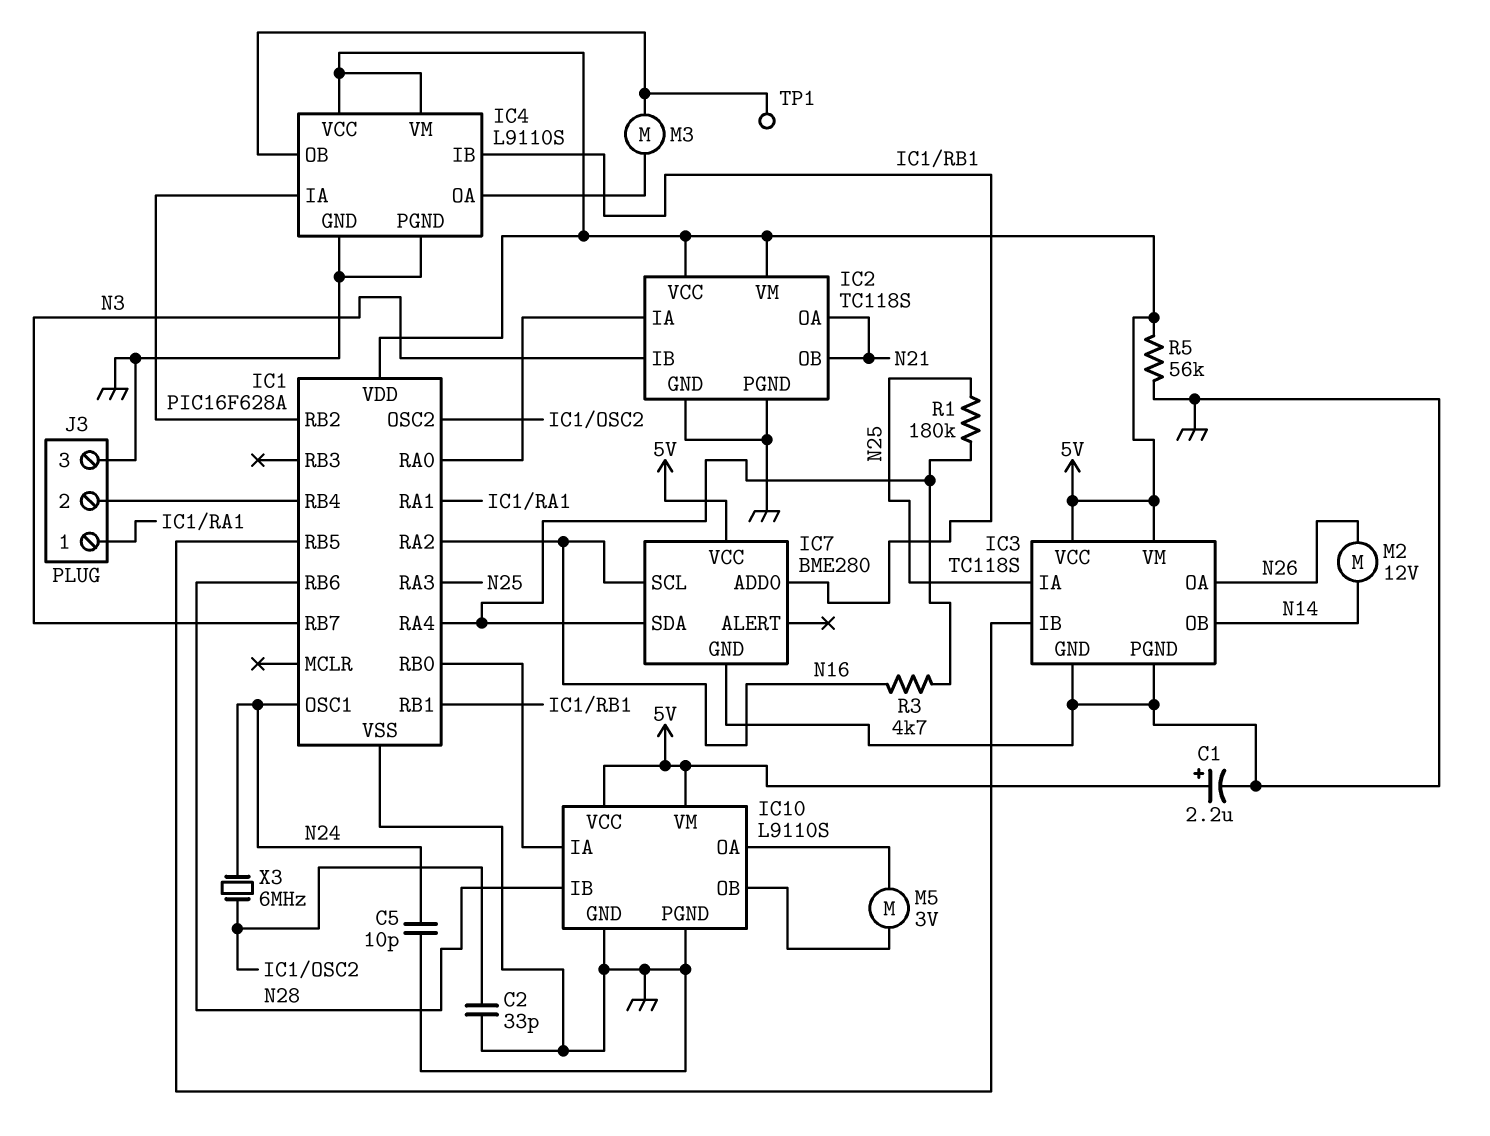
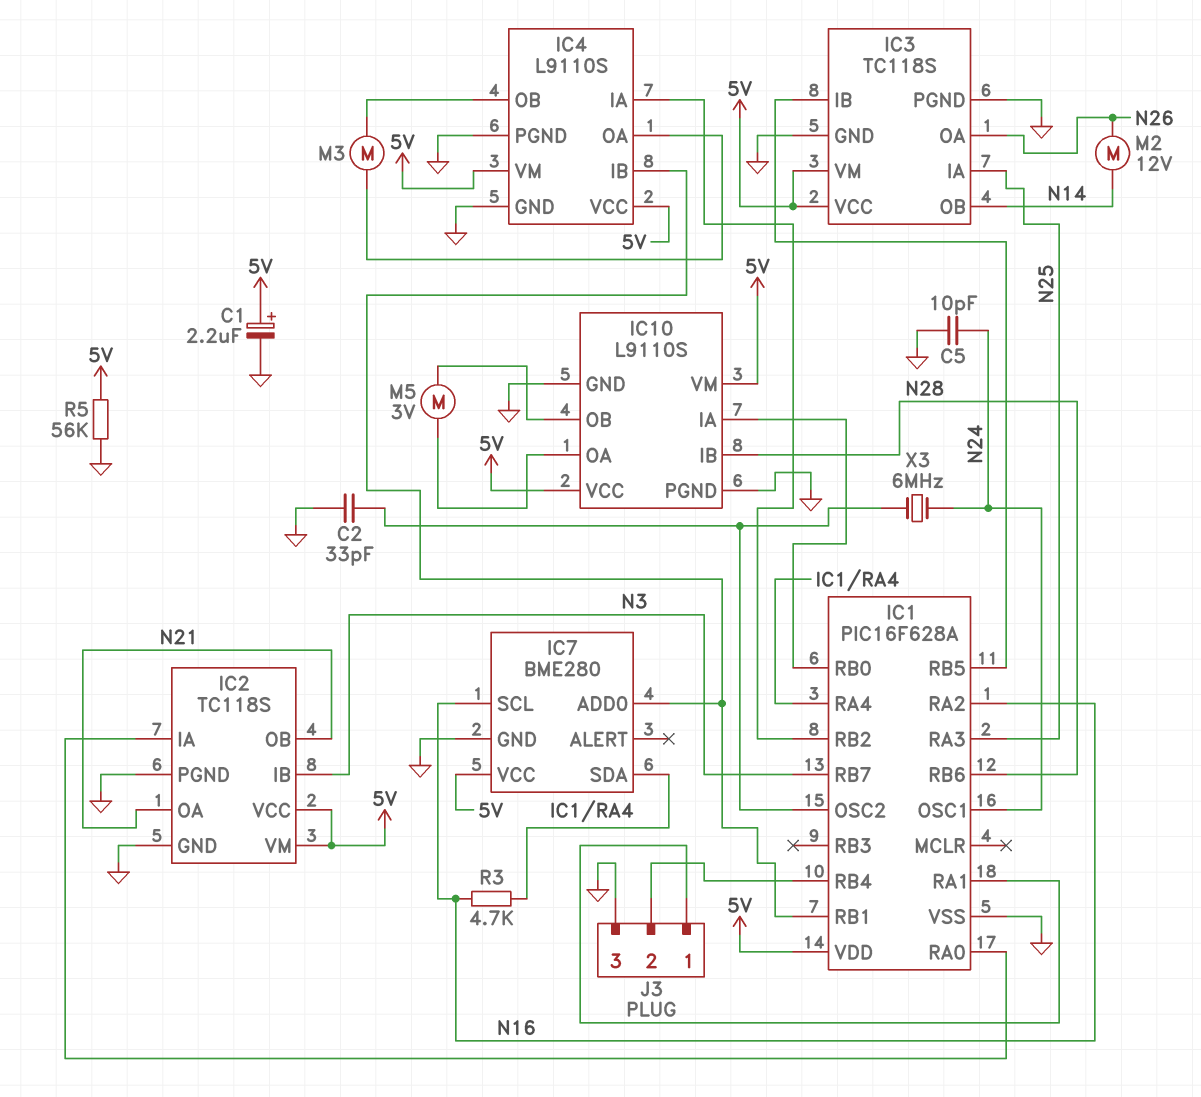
R1: 180k (IC1/RA4, N25) -> none
TP1: test point (IC4/OB) -> none

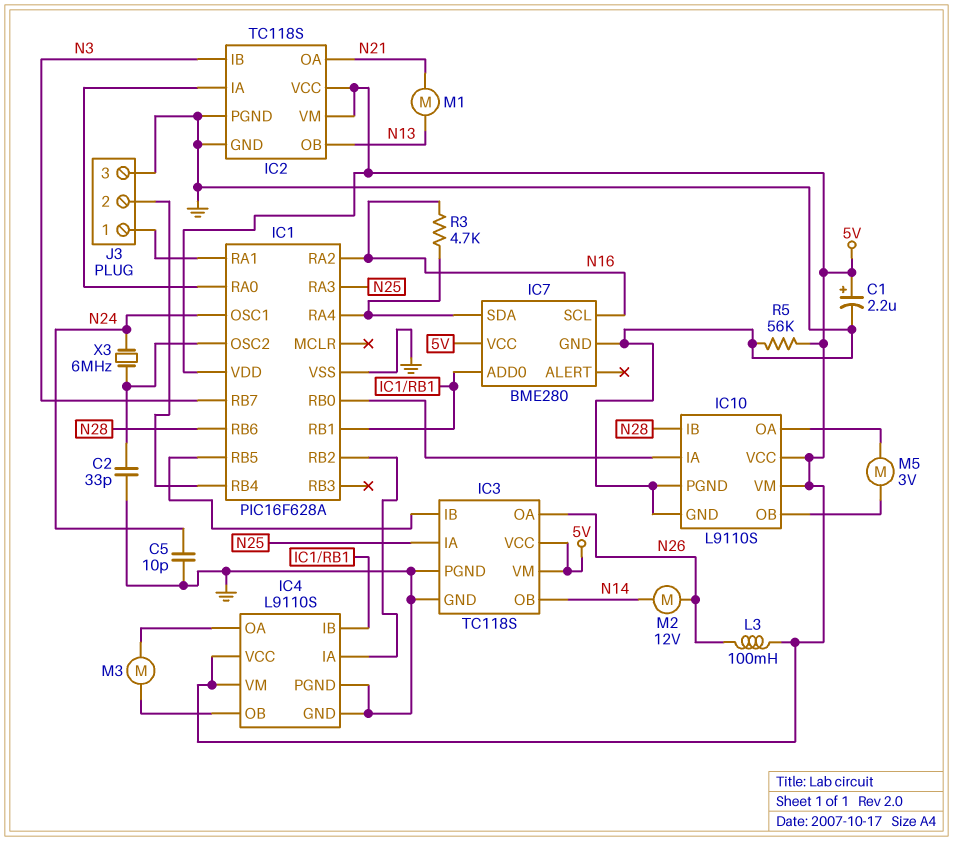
IC2 pin OB: N21 -> N13
L3: none -> 100mH (5V, N26)
M1: none -> motor (N13, N21)

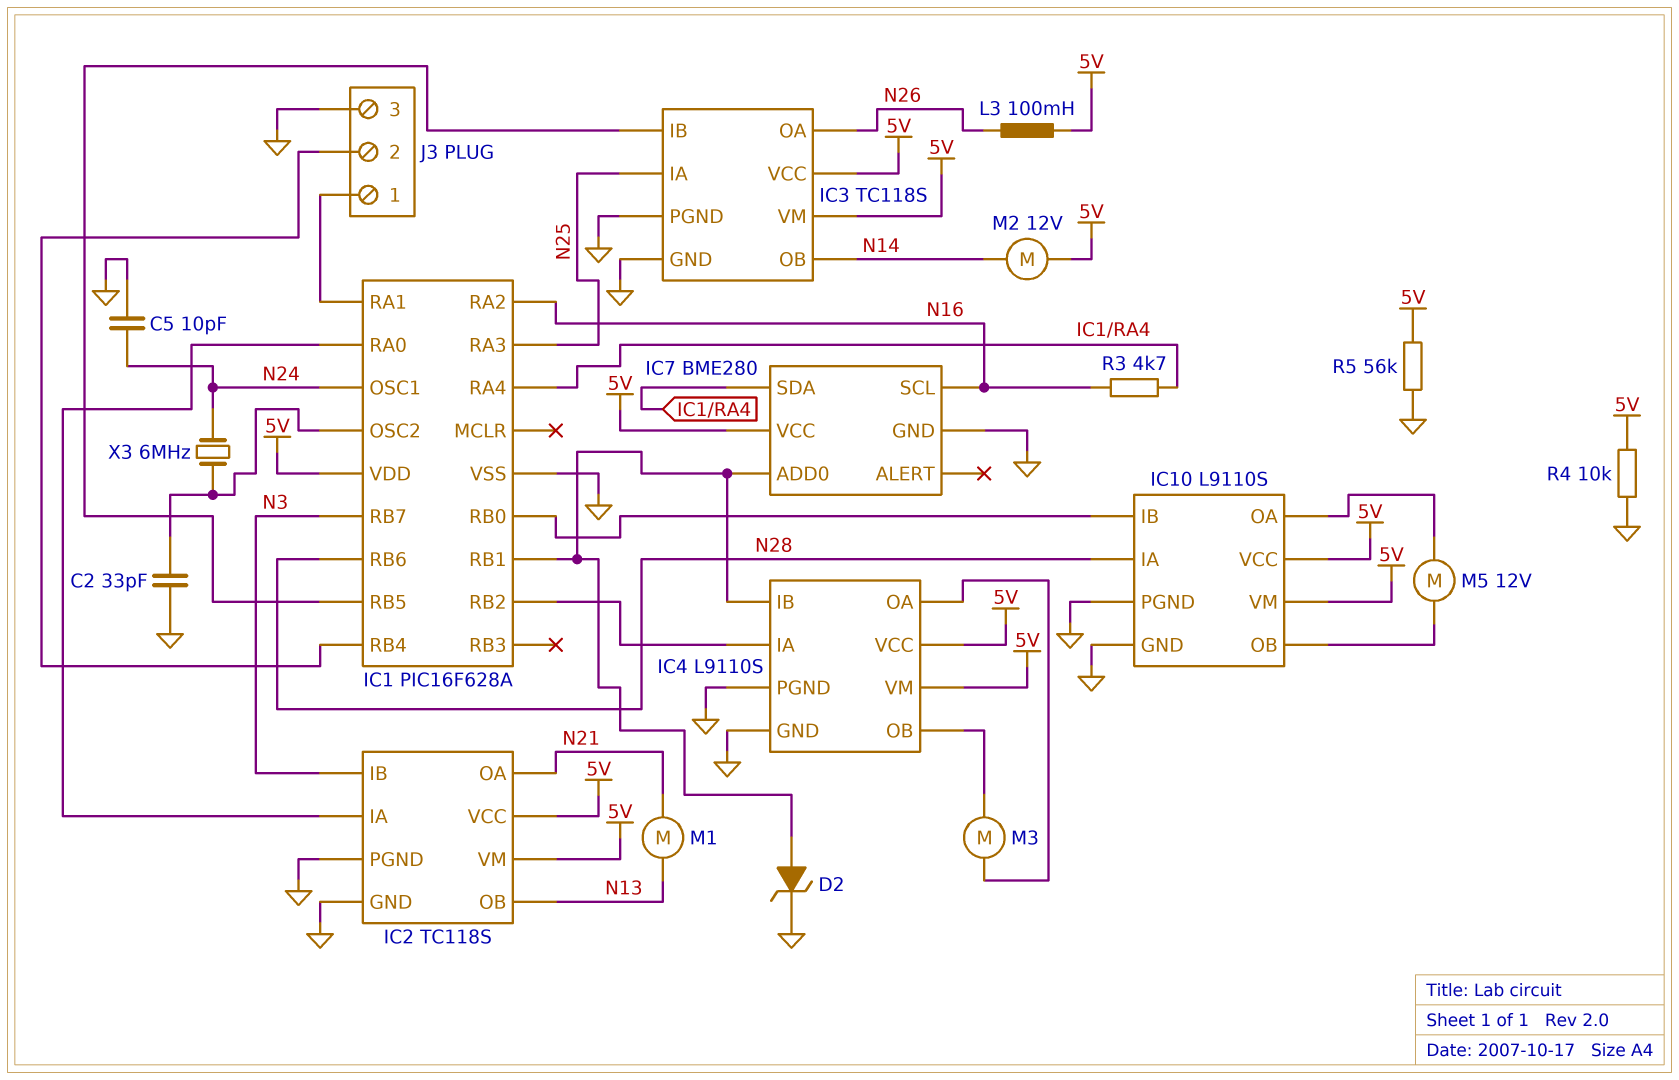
C1: 2.2uF (plus 5V, minus GND) -> none
D2: none -> zener (A IC1/RB1, K GND)
IC10 pin IA: IC1/RB0 -> N28
IC10 pin IB: N28 -> IC1/RB0
M2: motor 12V (N14, N26) -> motor 12V (5V, N14)
M5: motor 3V (IC10/OA, IC10/OB) -> motor 12V (IC10/OA, IC10/OB)
R4: none -> 10k (5V, GND)

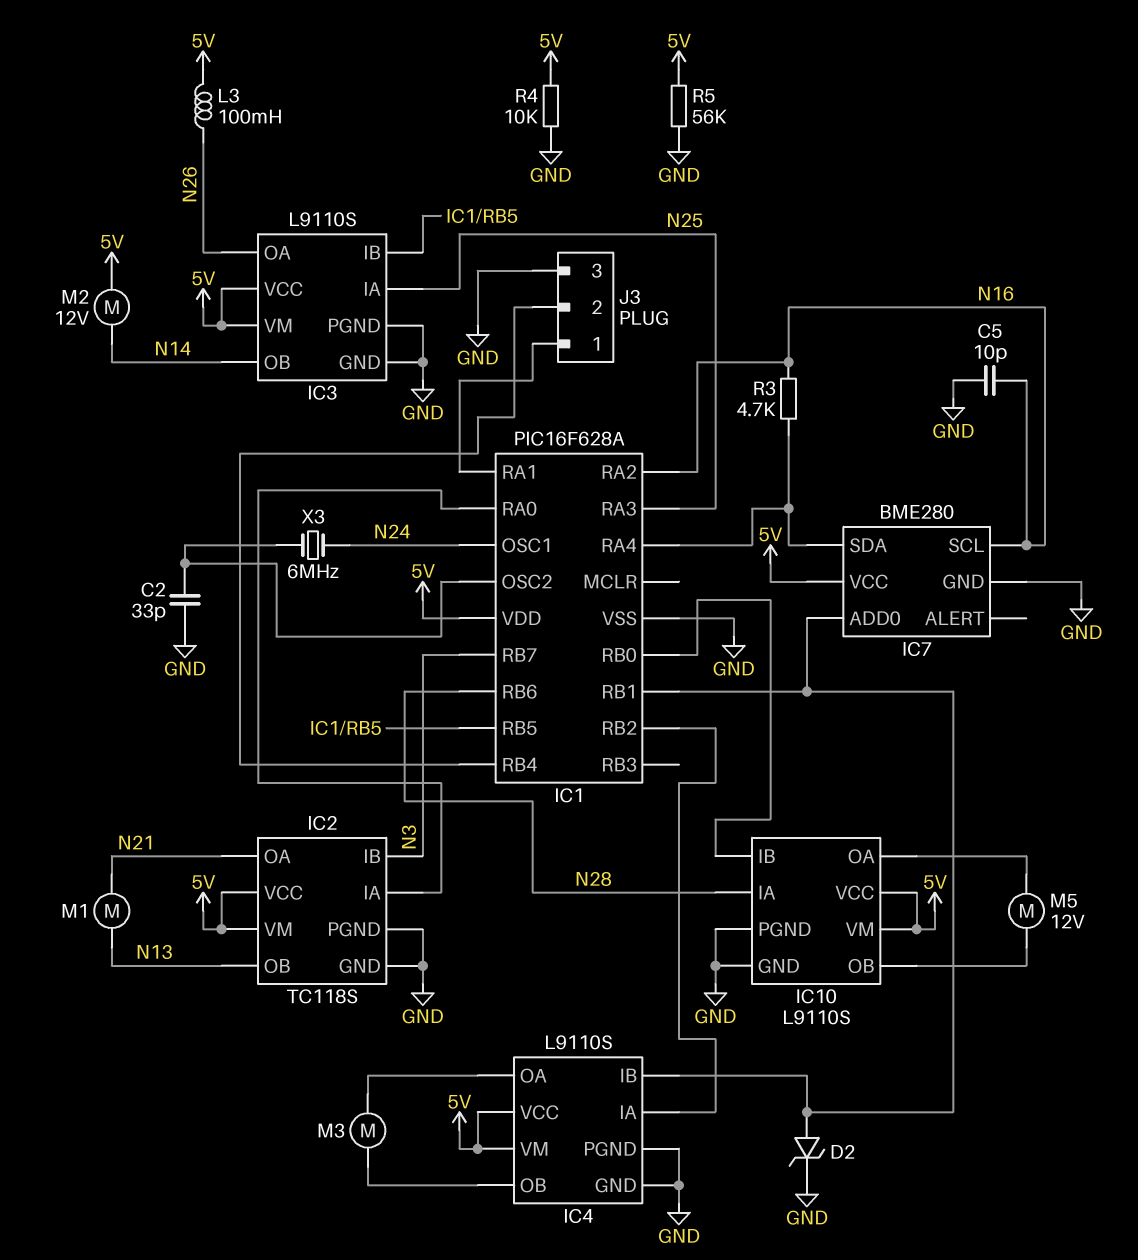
C5: 10pF (GND, N24) -> 10pF (GND, N16)
IC3: TC118S -> L9110S

